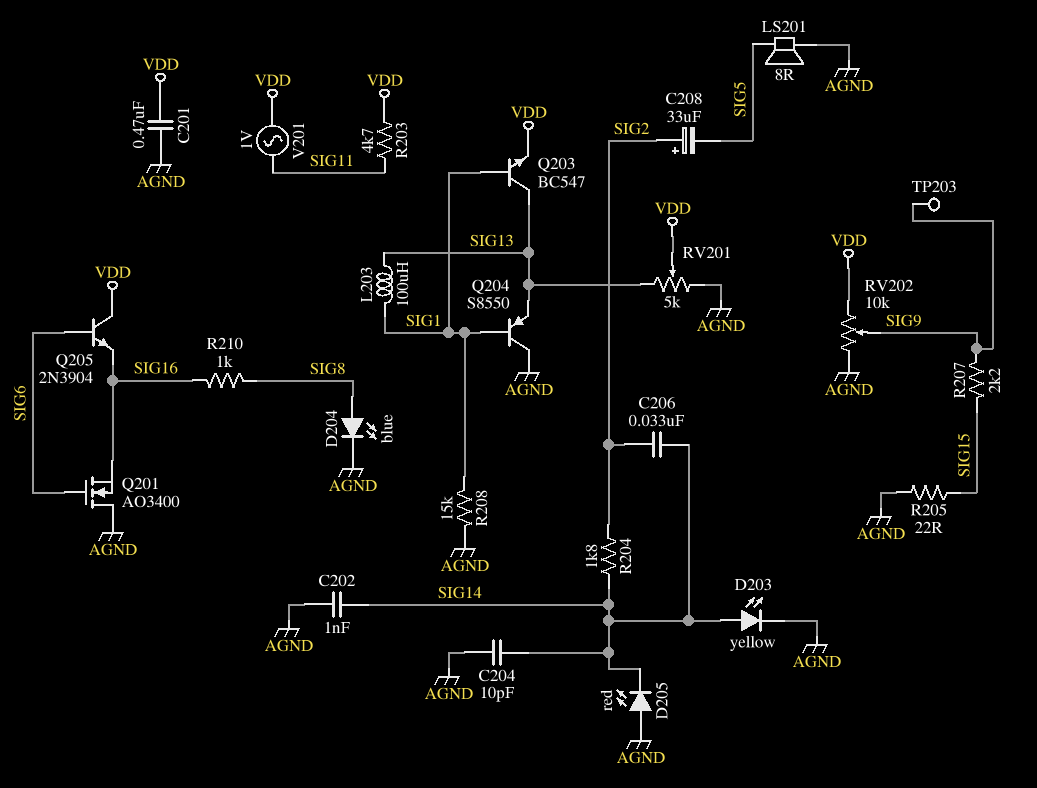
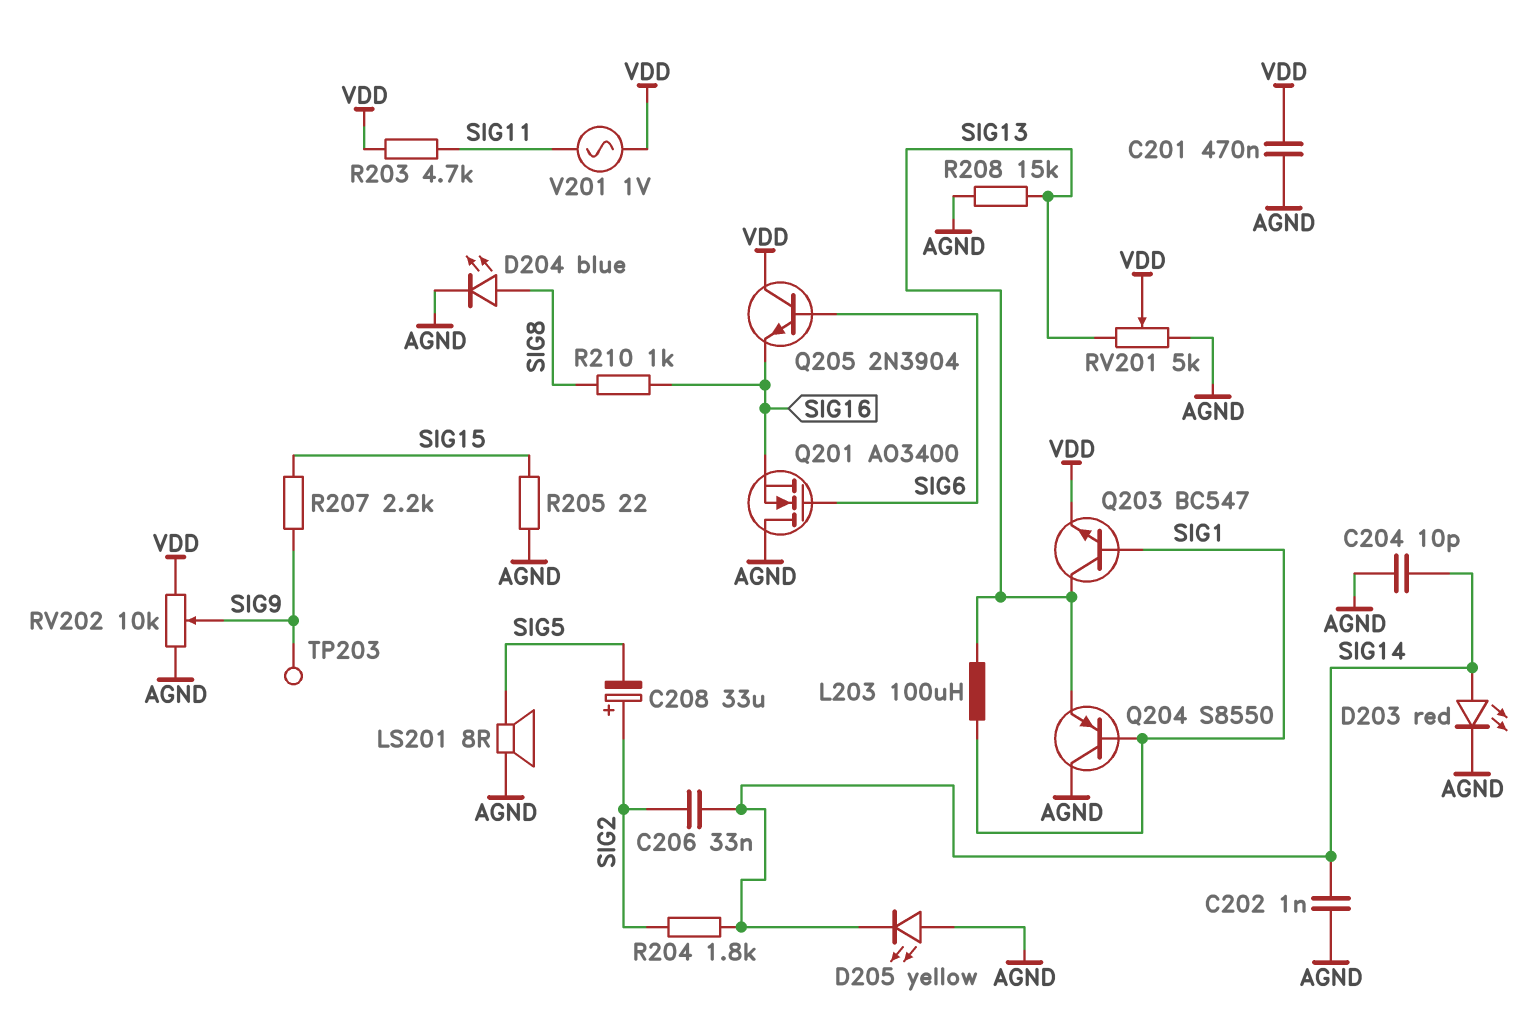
D203: LED yellow (A SIG14, K AGND) -> LED red (A SIG14, K AGND)
D205: LED red (A AGND, K SIG14) -> LED yellow (A AGND, K SIG14)
R208: 15k (AGND, SIG1) -> 15k (AGND, SIG13)

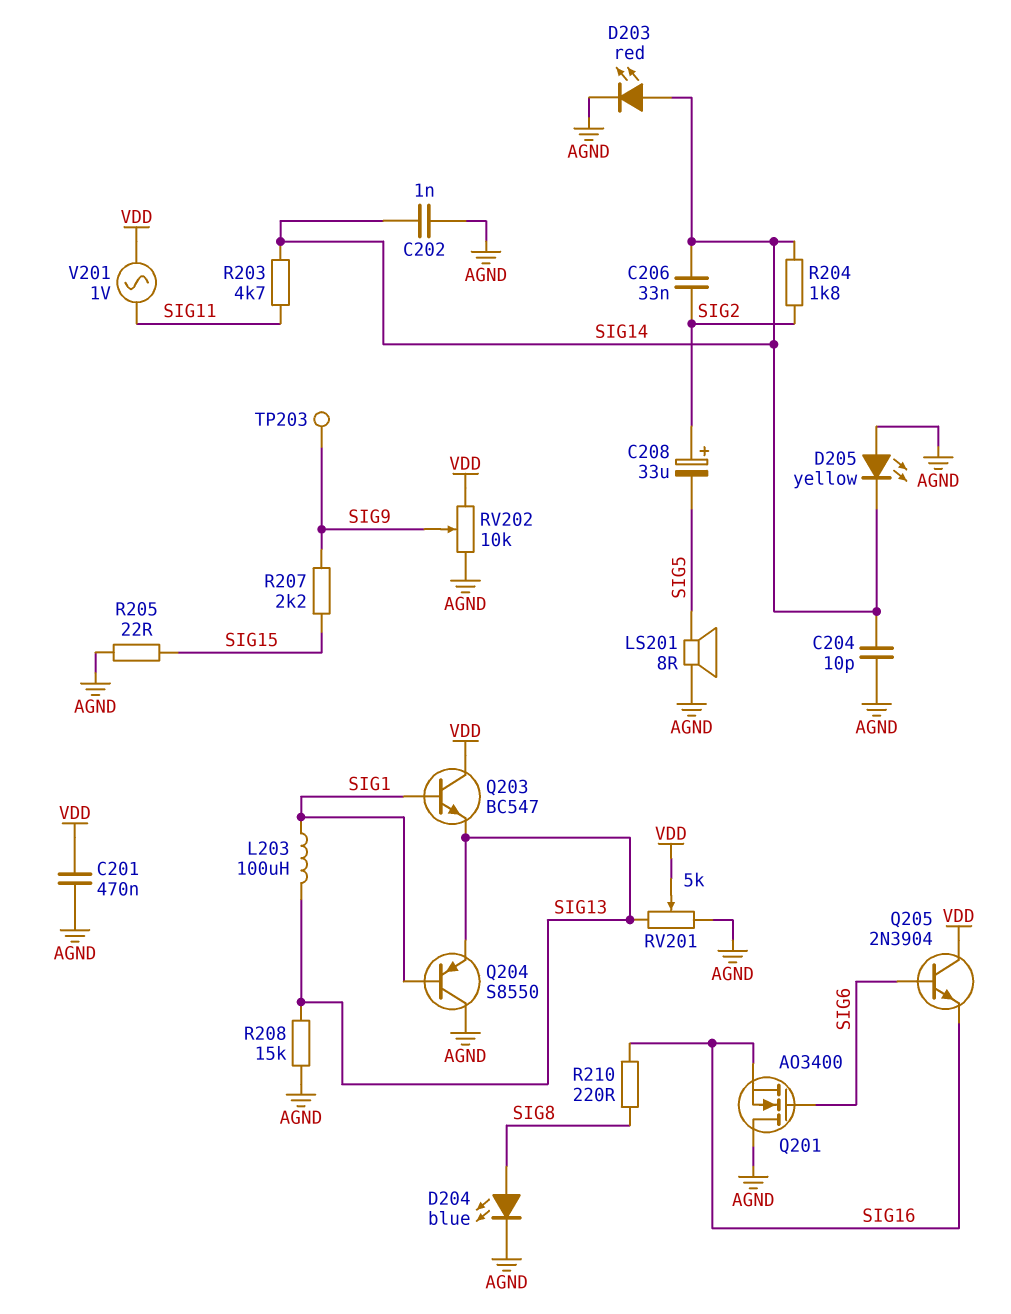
Q203: NPN BC547 (B SIG1, C SIG13, E VDD) -> NPN BC547 (B SIG1, C VDD, E SIG13)
R203: 4.7k (SIG11, VDD) -> 4.7k (SIG11, SIG14)
R210: 1k (SIG8, SIG16) -> 220 (SIG8, SIG16)

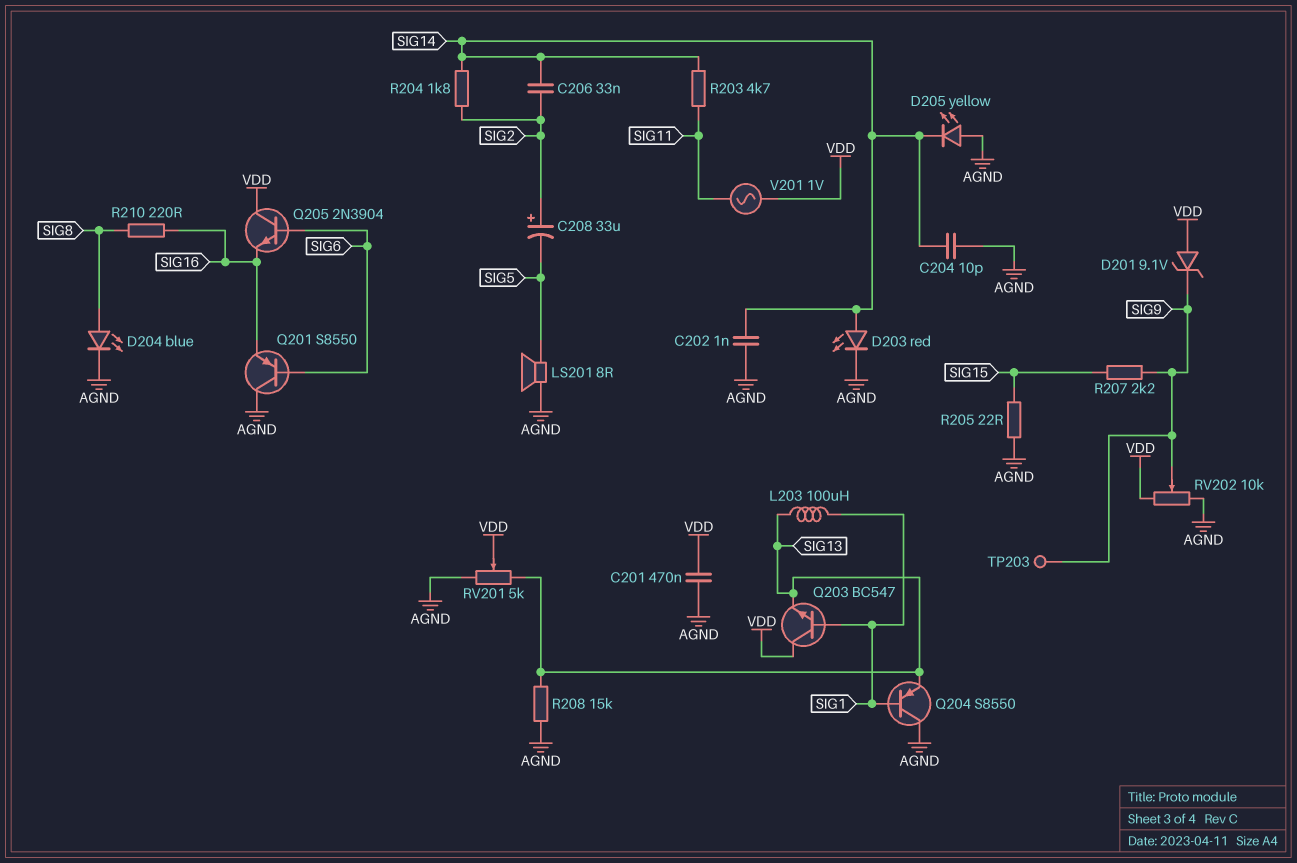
D201: none -> zener 9.1V (A VDD, K SIG9)
Q201: NMOS AO3400 (G SIG6, D AGND, S SIG16) -> PNP S8550 (B SIG6, C AGND, E SIG16)

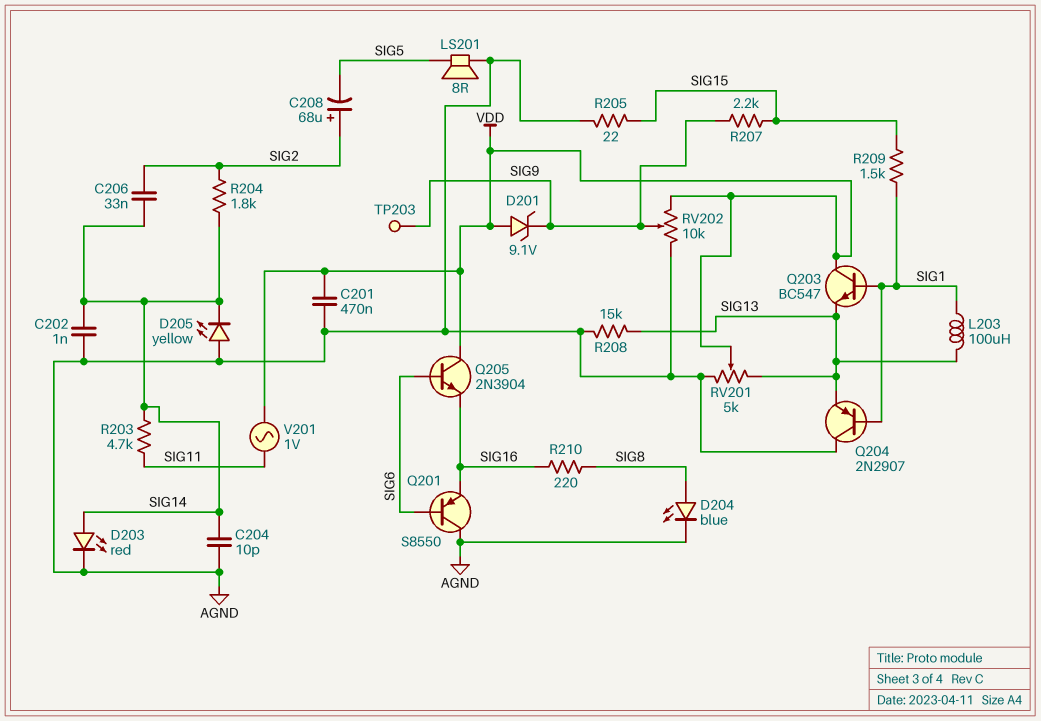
C208: 33uF (plus SIG2, minus SIG5) -> 68uF (plus SIG2, minus SIG5)
Q204: PNP S8550 (B SIG1, C AGND, E SIG13) -> PNP 2N2907 (B SIG1, C AGND, E SIG13)
R209: none -> 1.5k (SIG1, SIG15)

